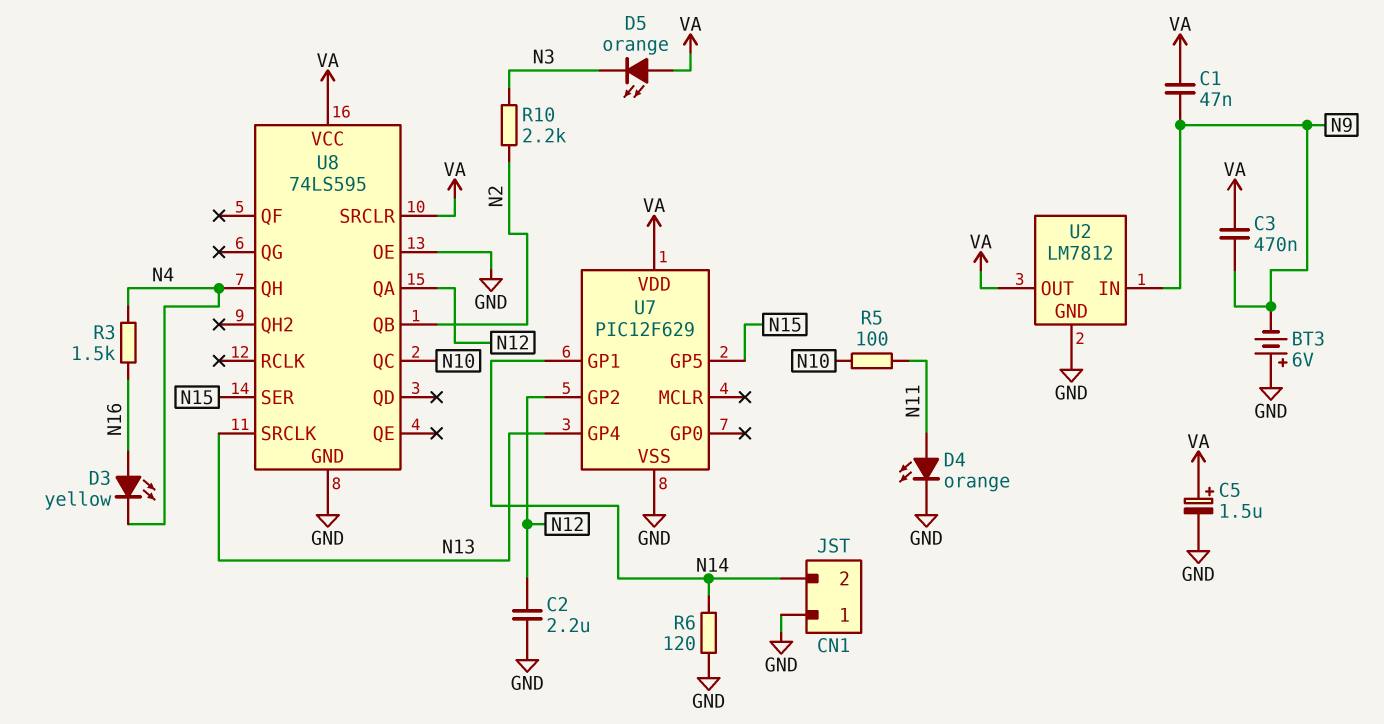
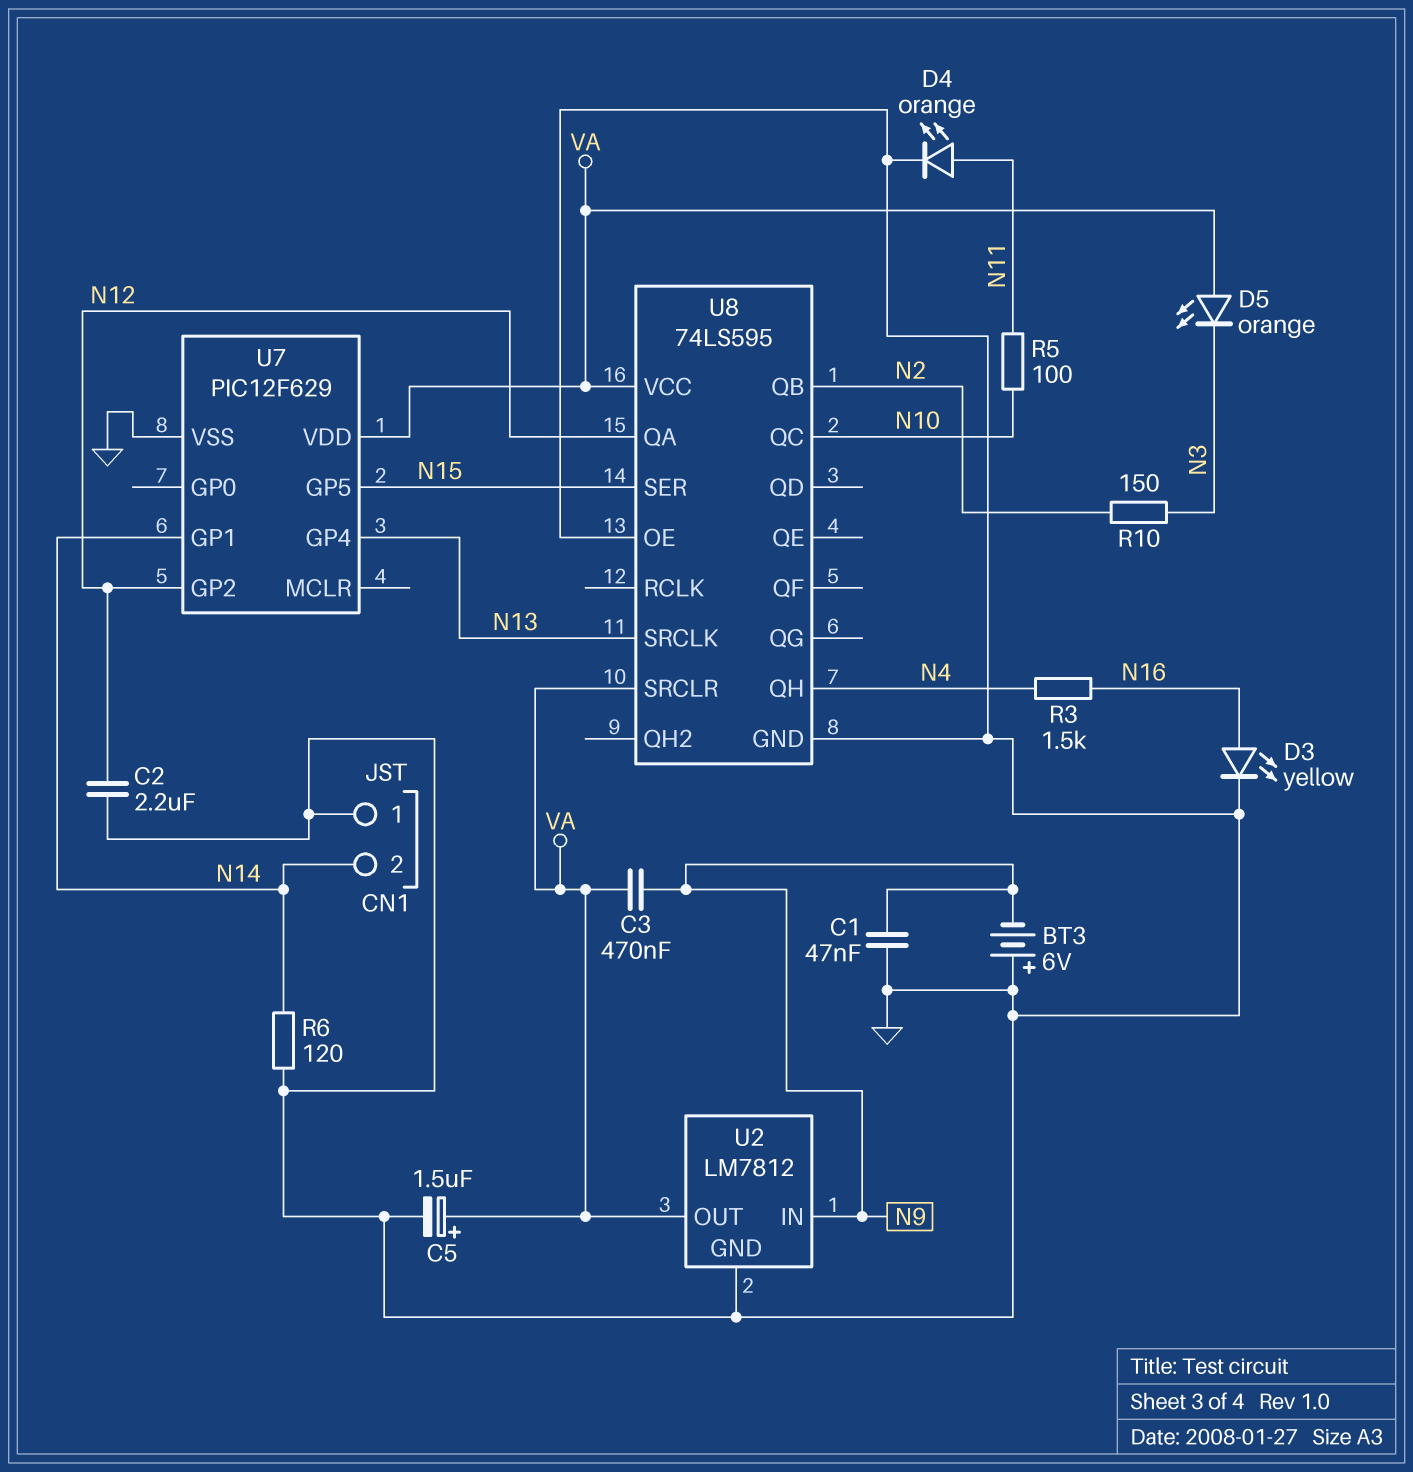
C1: 47nF (N9, VA) -> 47nF (GND, N9)
D3: LED yellow (A N16, K N4) -> LED yellow (A N16, K GND)
R10: 2.2k (N2, N3) -> 150 (N2, N3)

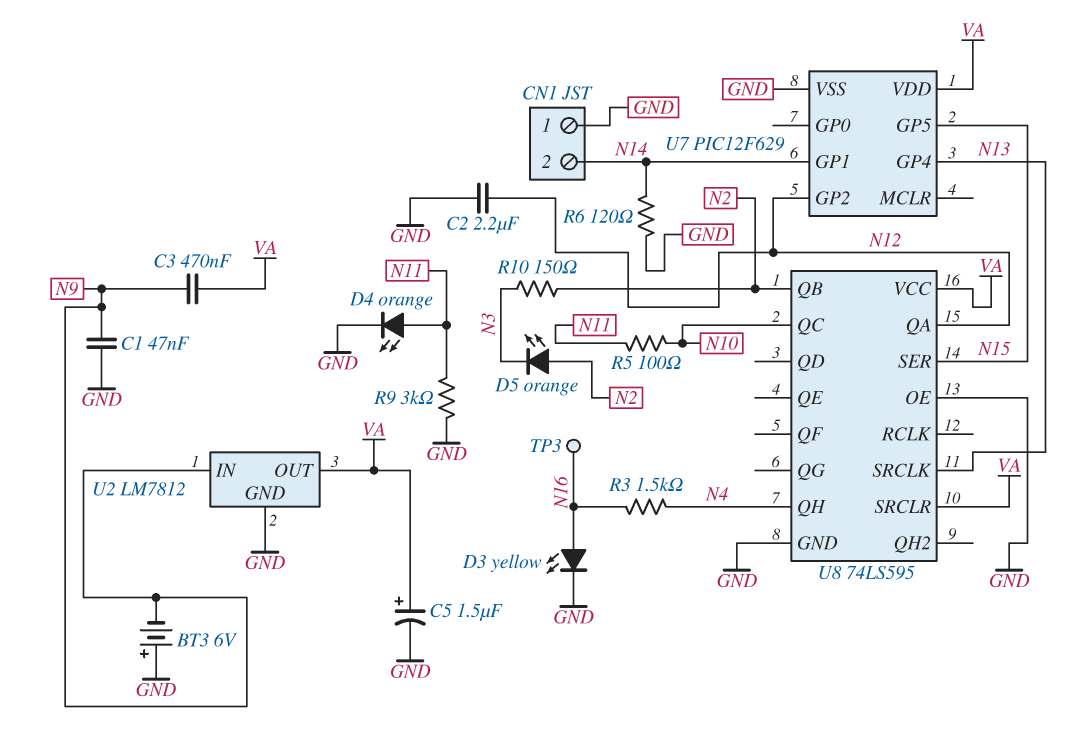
D5: LED orange (A VA, K N3) -> LED orange (A N2, K N3)
R9: none -> 3k (GND, N11)
TP3: none -> test point (N16)

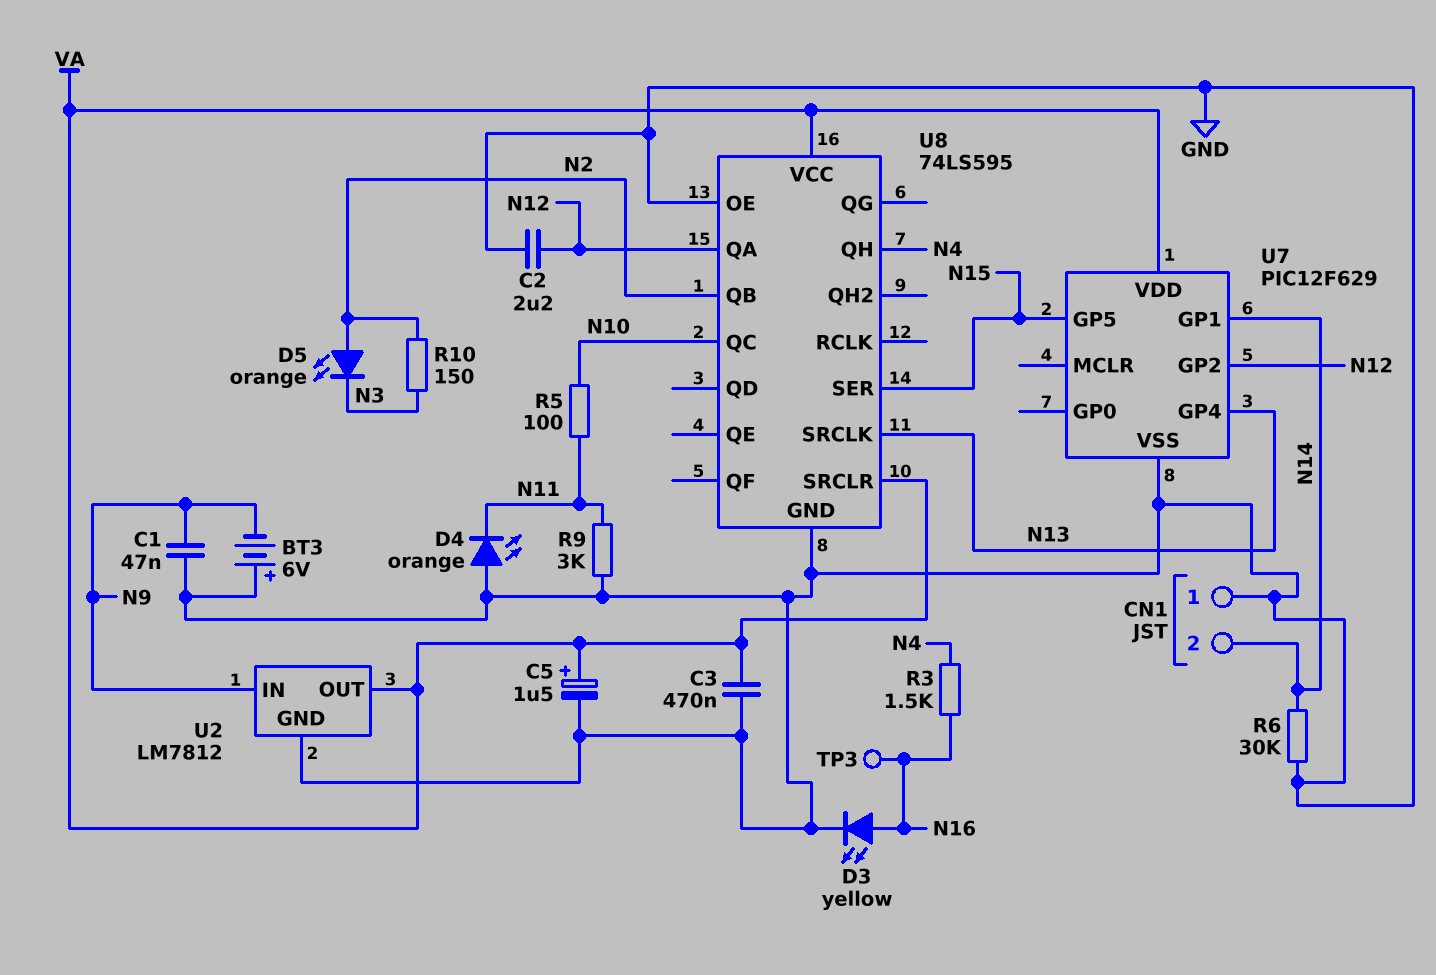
C3: 470nF (N9, VA) -> 470nF (GND, VA)
D4: LED orange (A N11, K GND) -> LED orange (A GND, K N11)
R6: 120 (GND, N14) -> 30k (GND, N14)

